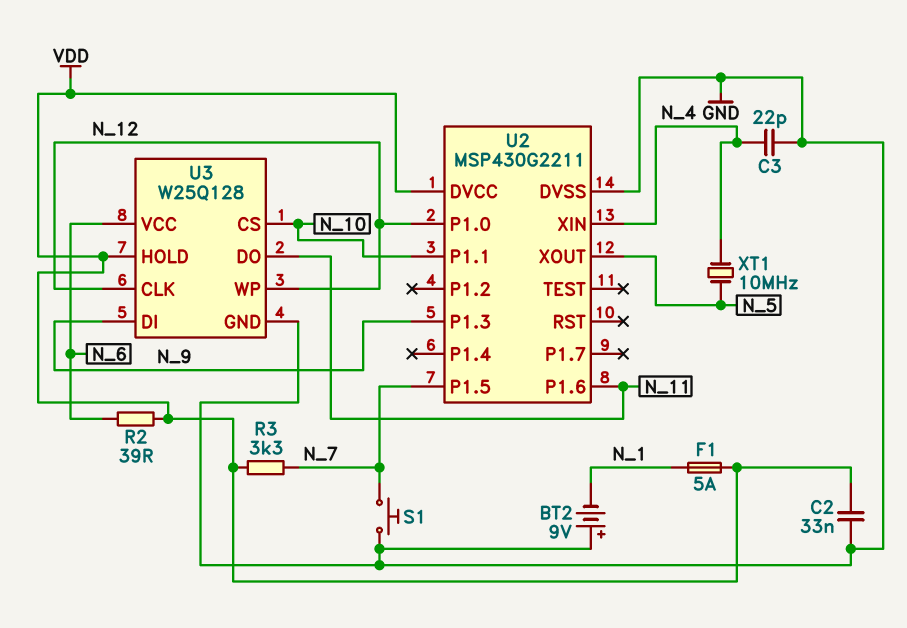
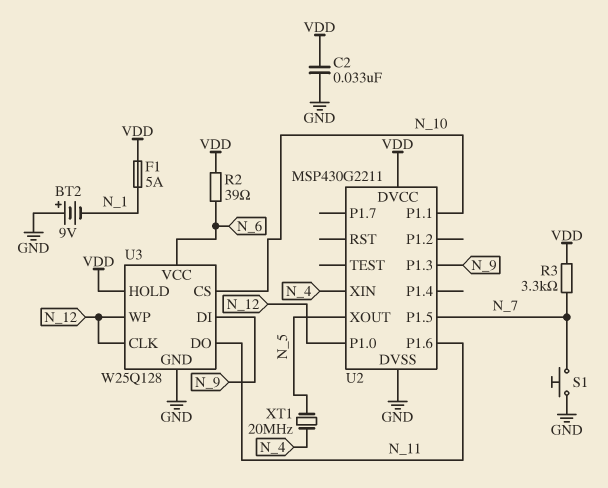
C3: 22pF (GND, N_4) -> none
XT1: 10MHz (N_4, N_5) -> 20MHz (N_4, N_5)

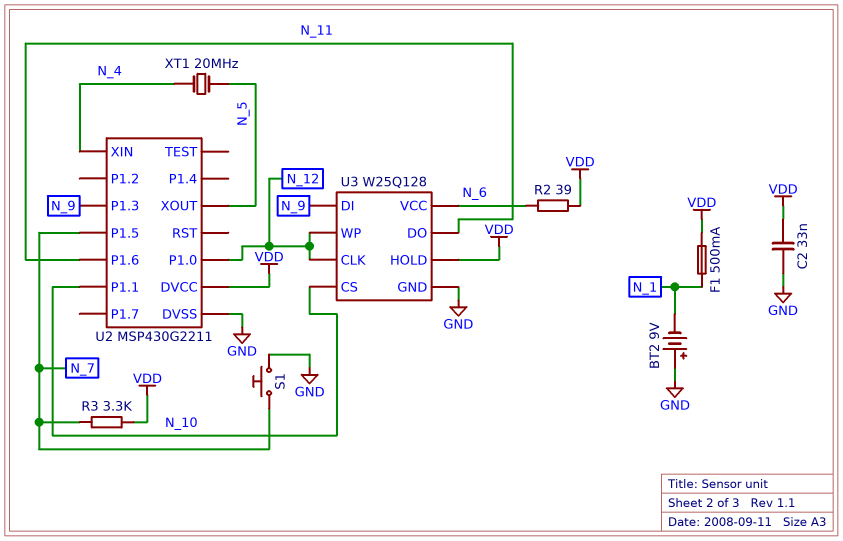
F1: 5A (N_1, VDD) -> 500mA (N_1, VDD)

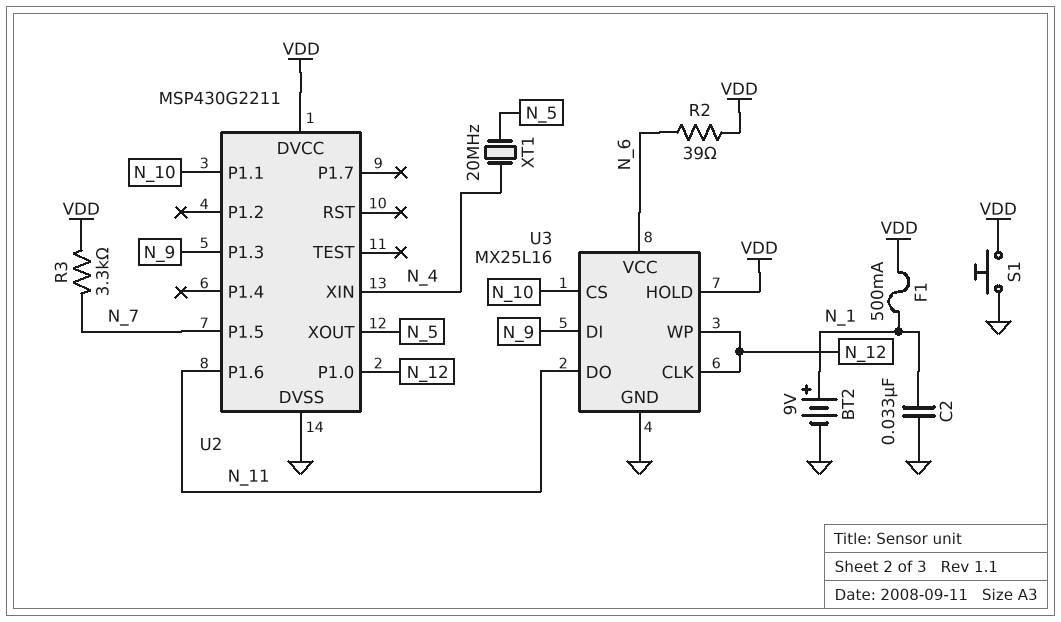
BT2: 9V (plus GND, minus N_1) -> 9V (plus N_1, minus GND)
C2: 33nF (GND, VDD) -> 33nF (GND, N_1)
S1: button (GND, N_7) -> button (GND, VDD)
U3: W25Q128 -> MX25L16

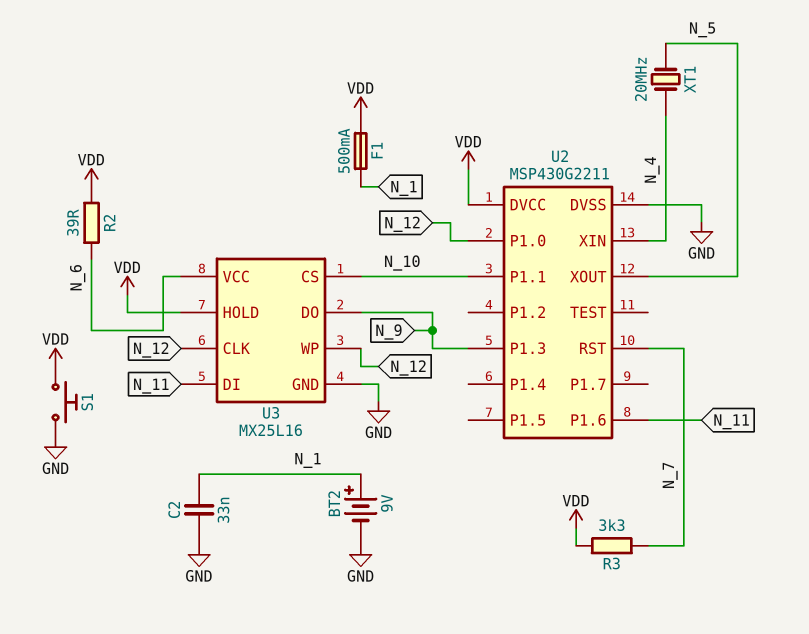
U2 pin P1.5: N_7 -> none
U2 pin RST: none -> N_7
U3 pin DI: N_9 -> N_11
U3 pin DO: N_11 -> N_9

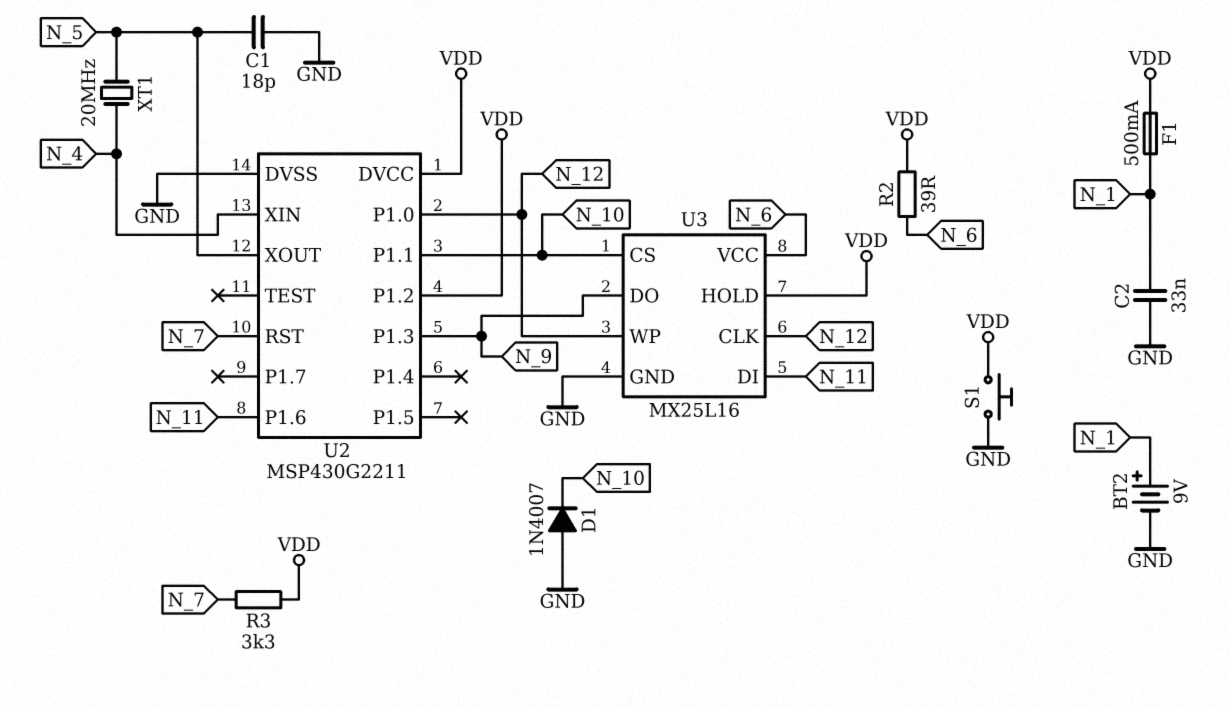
C1: none -> 18pF (GND, N_5)
D1: none -> diode 1N4007 (A GND, K N_10)
U2 pin P1.2: none -> VDD

